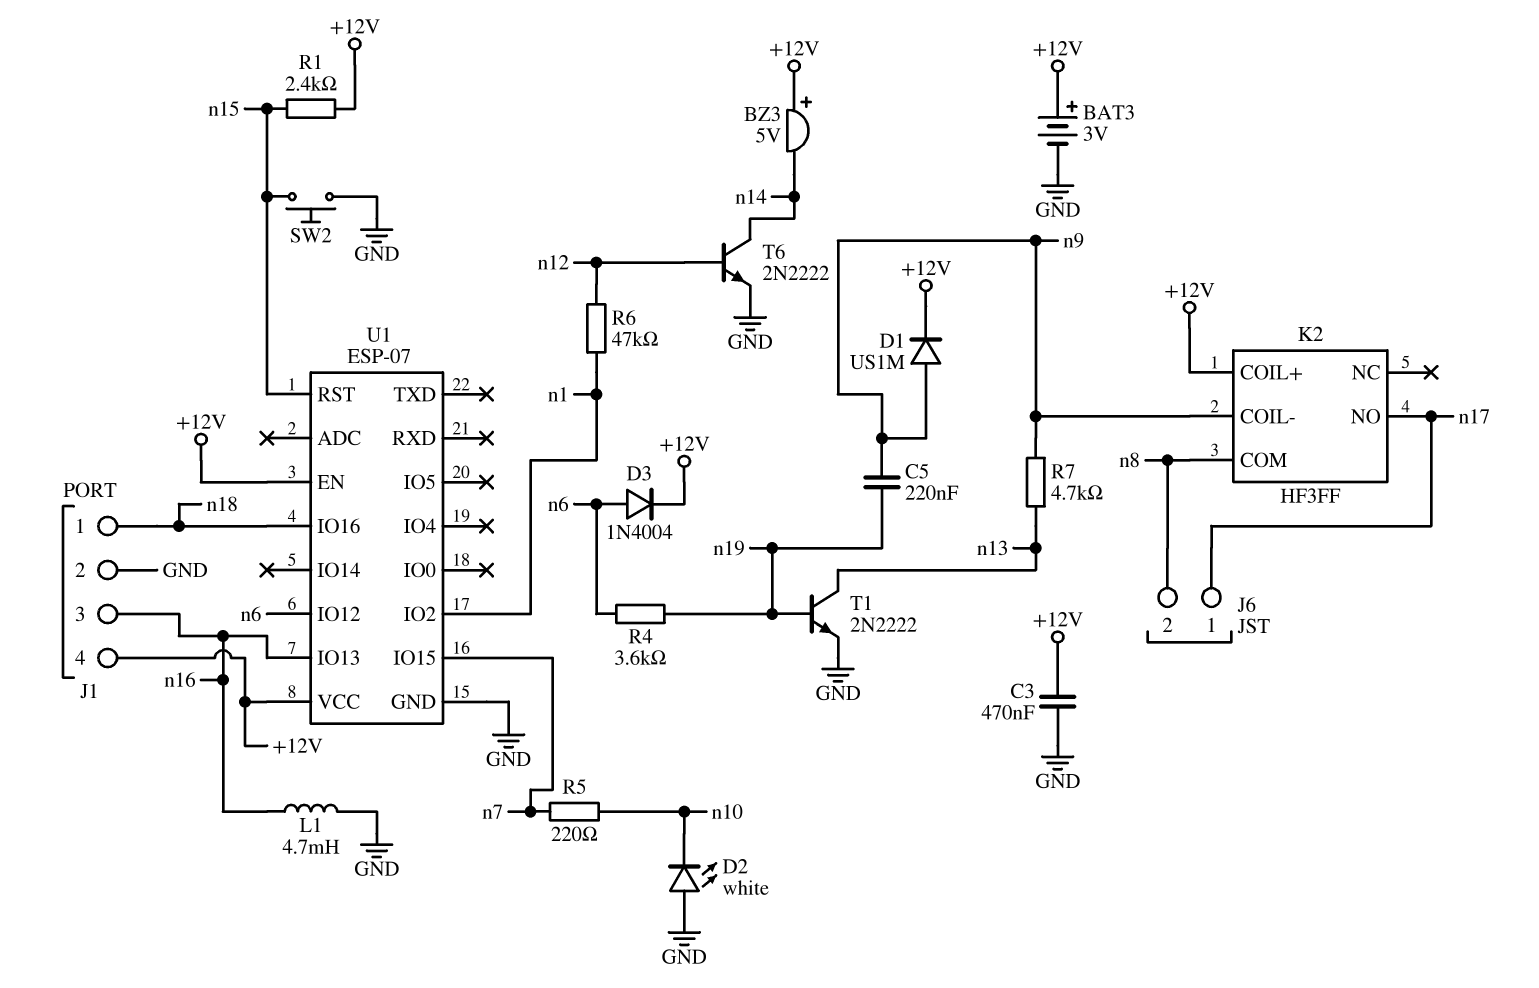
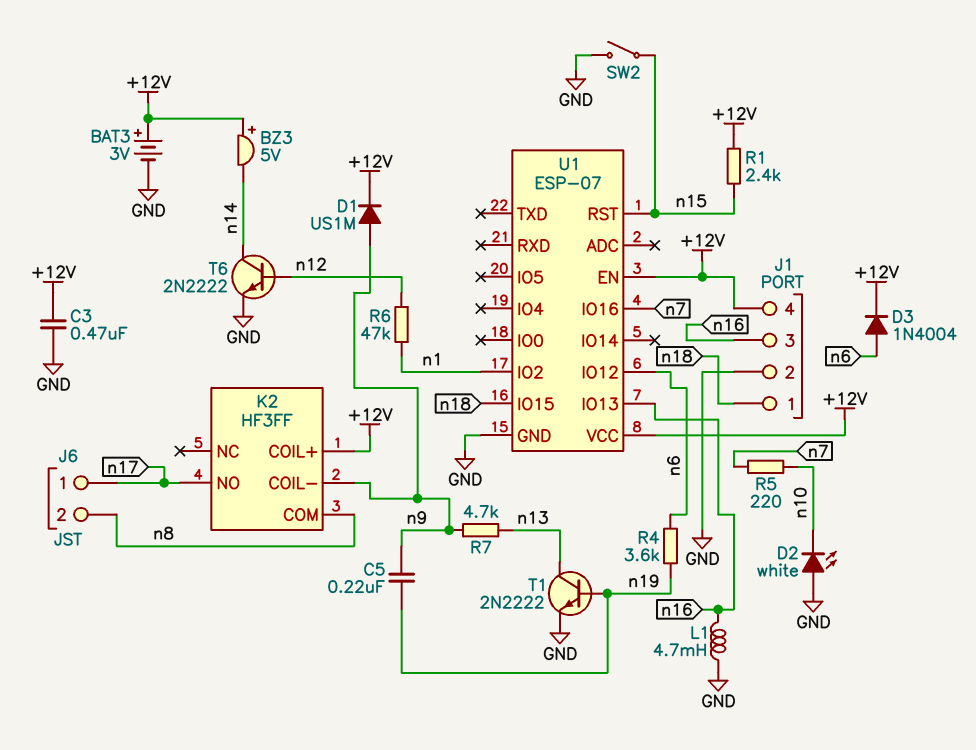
SW2: button (GND, n15) -> switch (GND, n15)
U1 pin IO15: n7 -> n18
U1 pin IO16: n18 -> n7

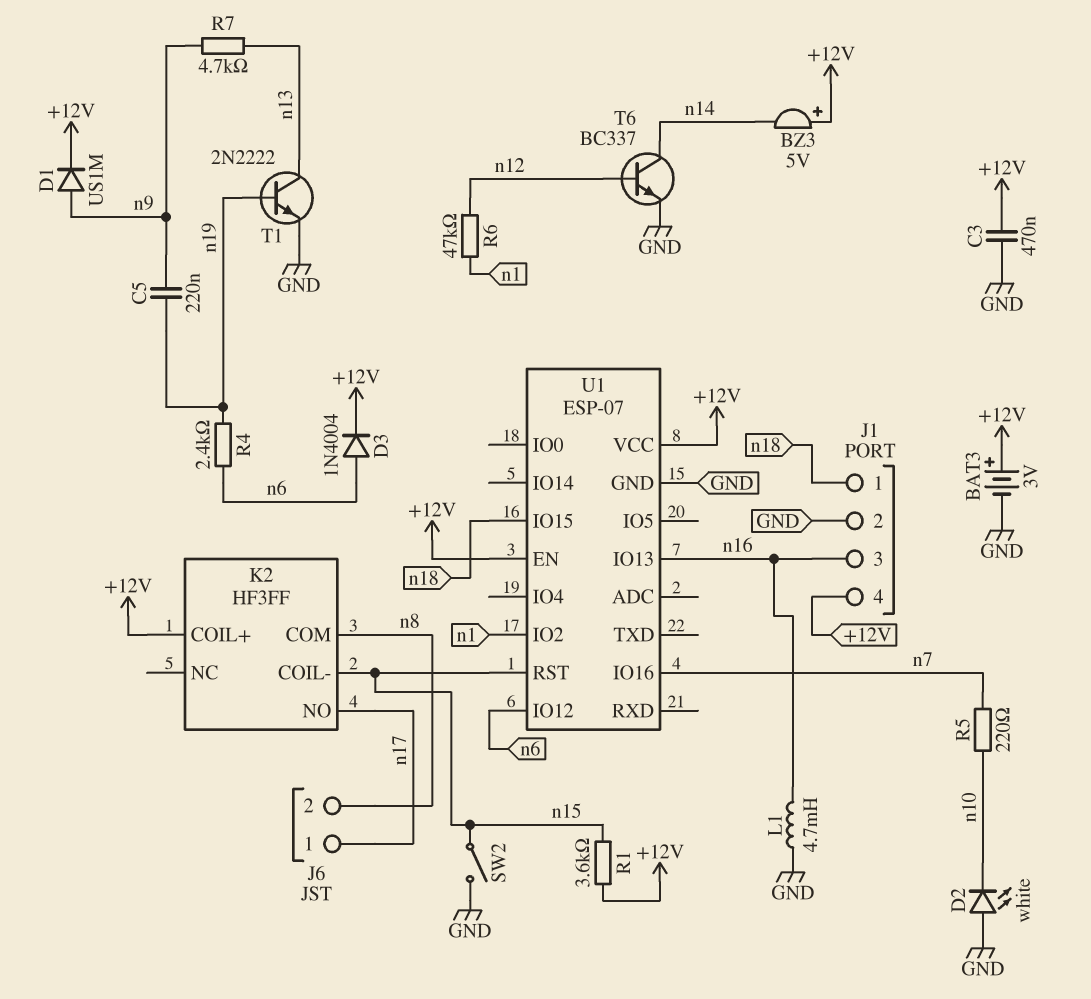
K2 pin COIL-: n9 -> n15
R1: 2.4k (+12V, n15) -> 3.6k (+12V, n15)
R4: 3.6k (n6, n19) -> 2.4k (n6, n19)
T6: NPN 2N2222 (B n12, C n14, E GND) -> NPN BC337 (B n12, C n14, E GND)

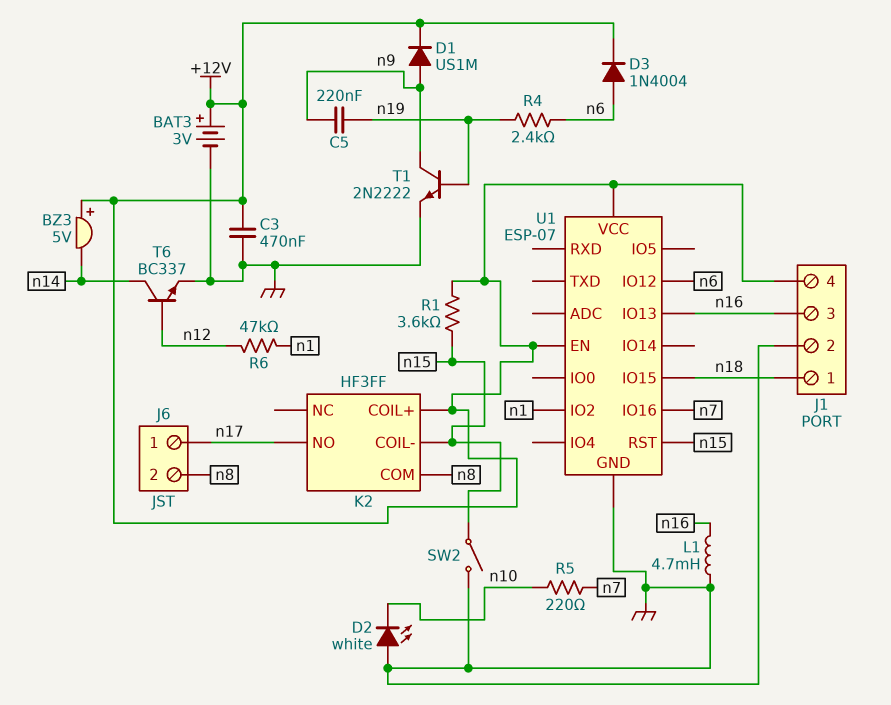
R7: 4.7k (n9, n13) -> none
T1: NPN 2N2222 (B n19, C n13, E GND) -> NPN 2N2222 (B n19, C n9, E GND)

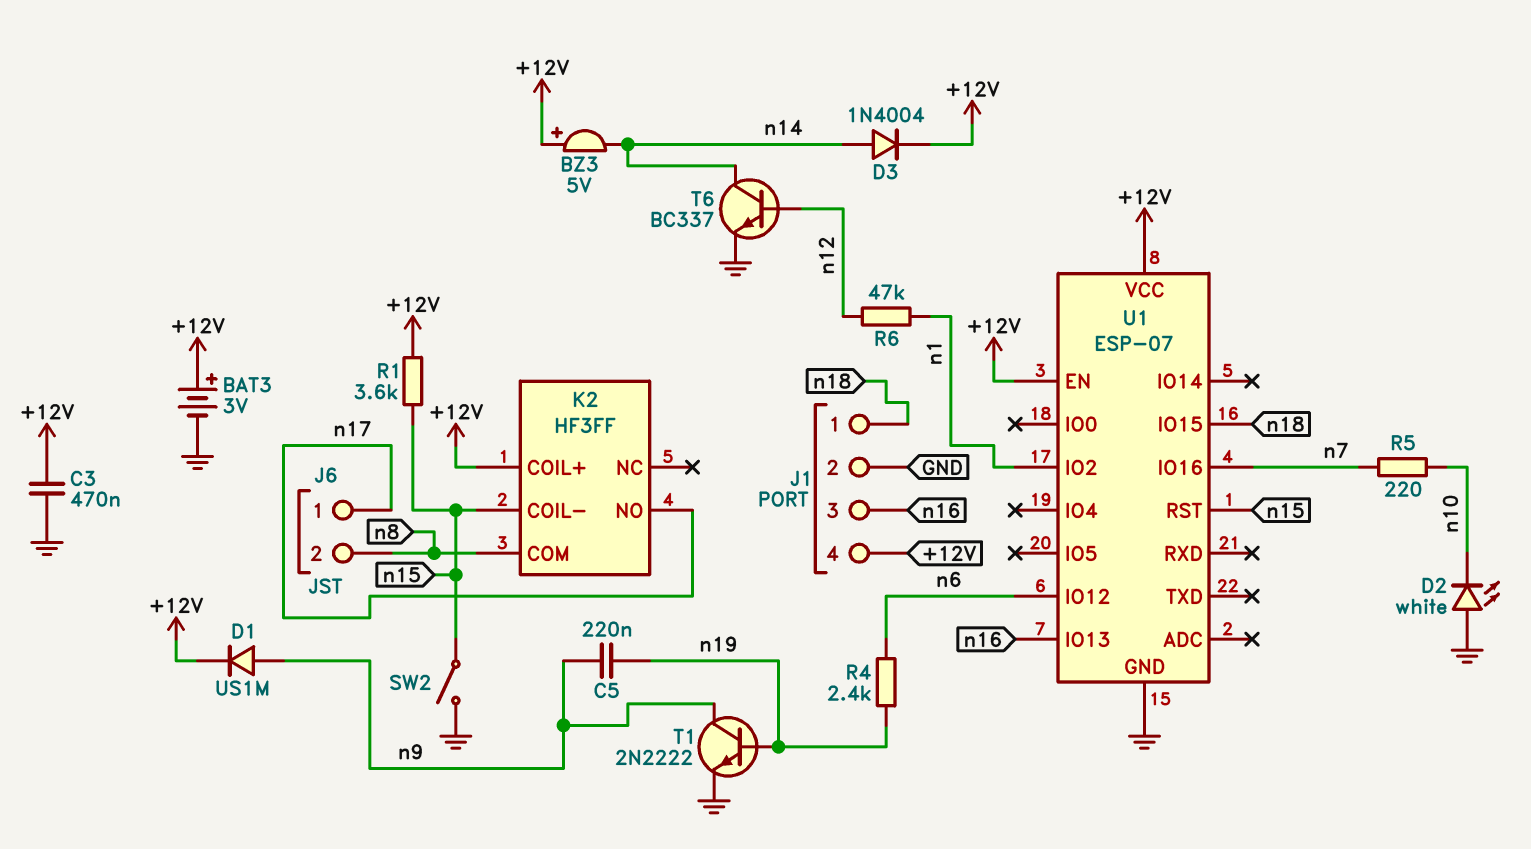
D3: diode 1N4004 (A n6, K +12V) -> diode 1N4004 (A n14, K +12V)
L1: 4.7mH (GND, n16) -> none

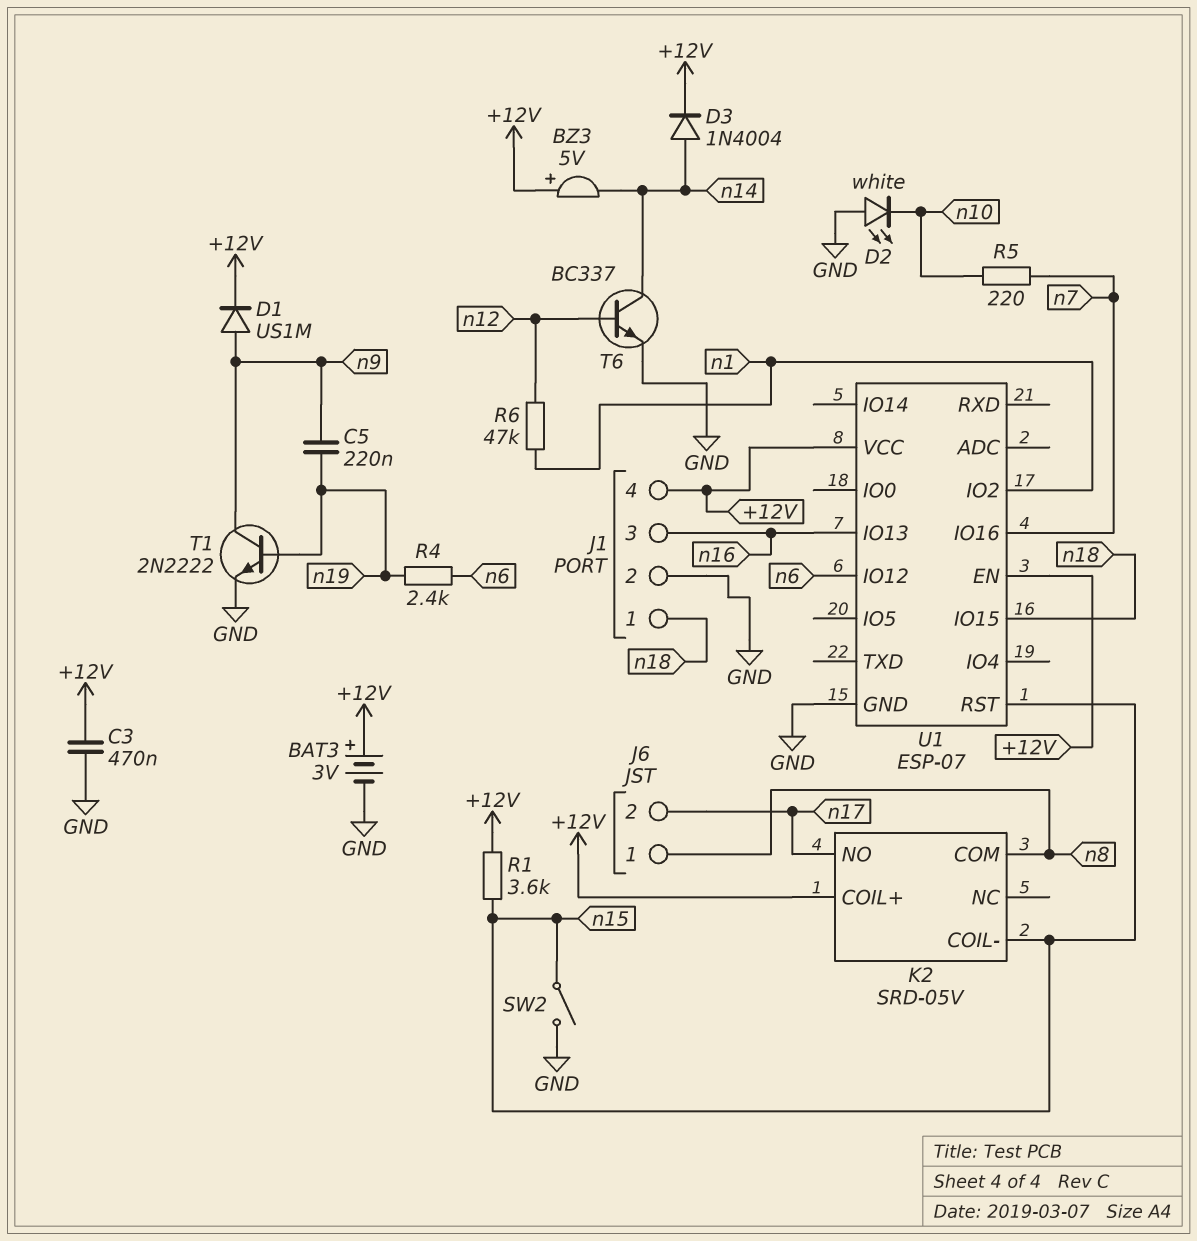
J6 pin 1: n17 -> n8
J6 pin 2: n8 -> n17
K2: HF3FF -> SRD-05V

